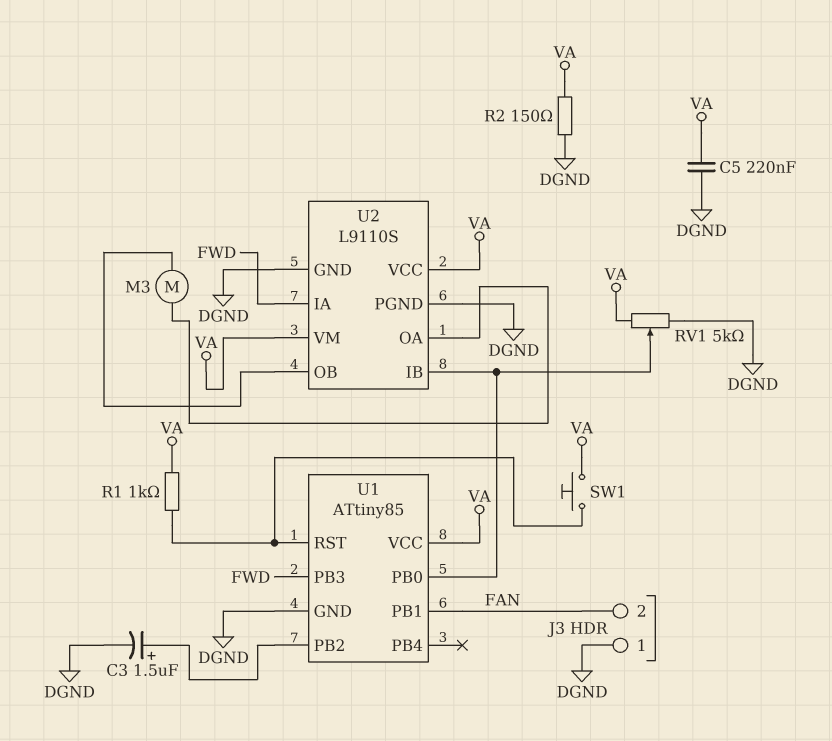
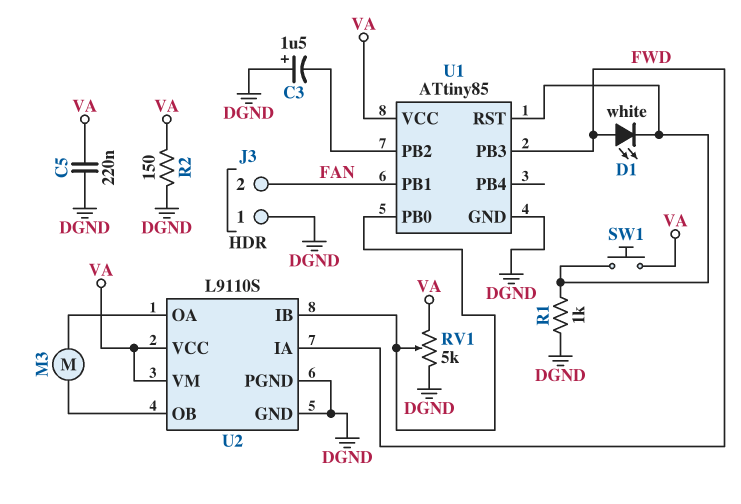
C3: 1.5uF (plus U1/PB2, minus DGND) -> 1.5uF (plus DGND, minus U1/PB2)
D1: none -> LED white (A FWD, K U1/RST)
R1: 1k (U1/RST, VA) -> 1k (DGND, U1/RST)

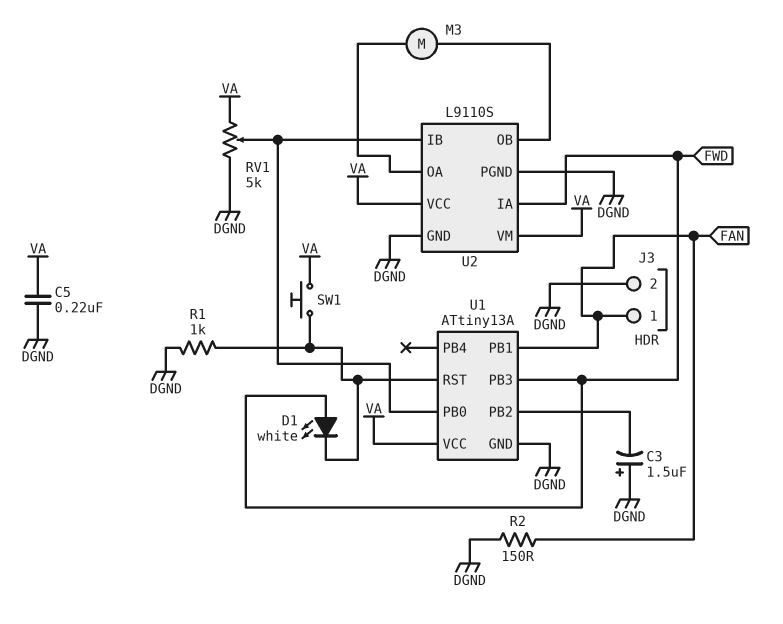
J3 pin 1: DGND -> FAN
J3 pin 2: FAN -> DGND
R2: 150 (DGND, VA) -> 150 (DGND, FAN)
U1: ATtiny85 -> ATtiny13A

